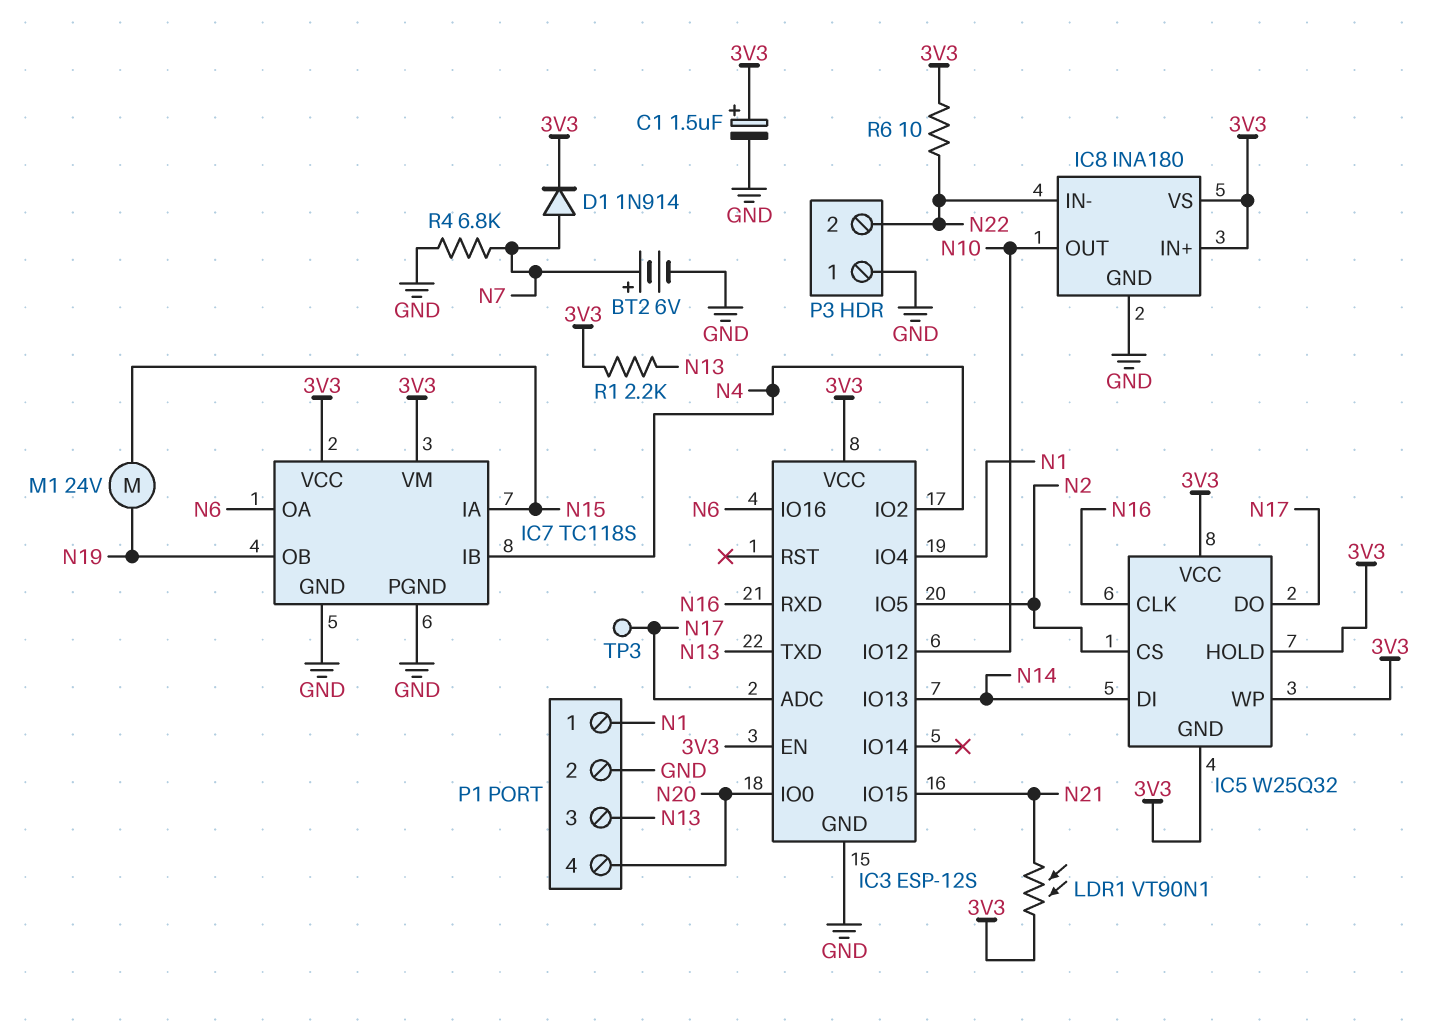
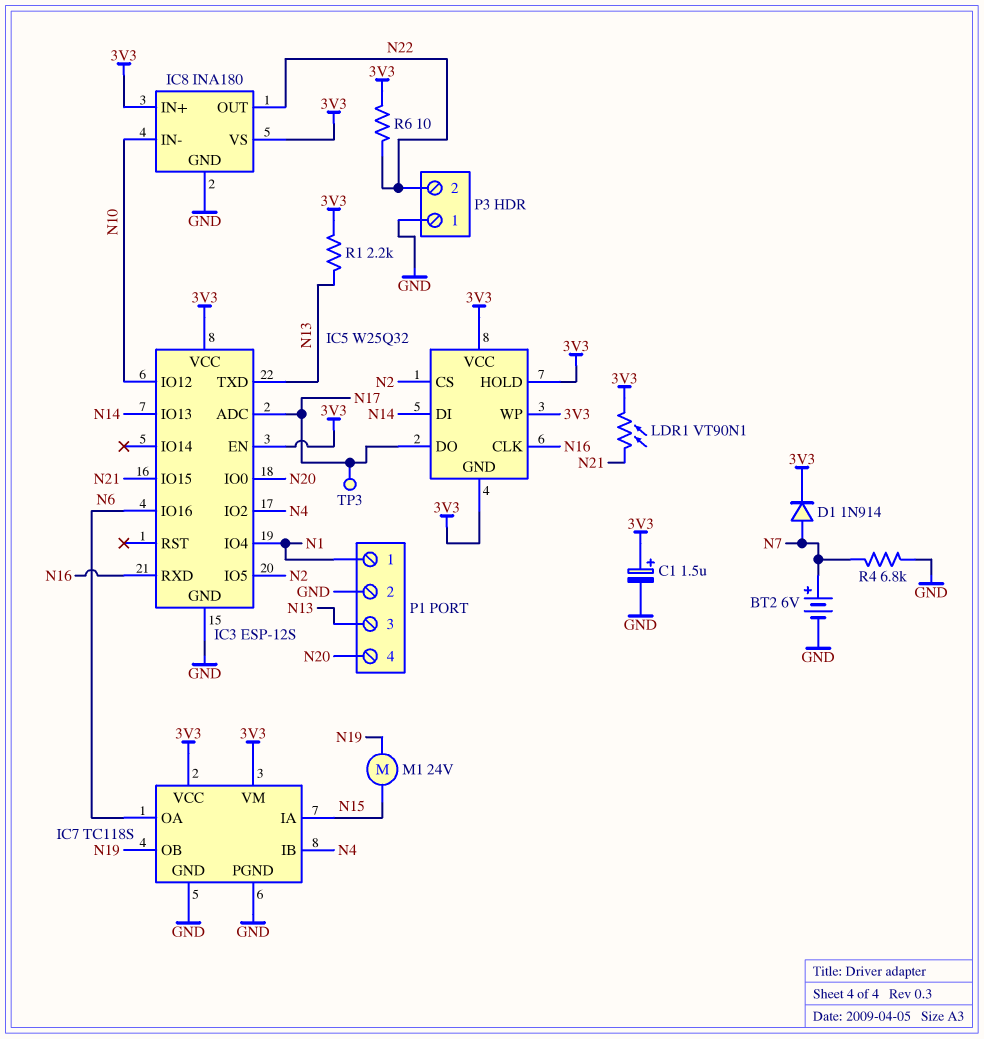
IC8 pin IN-: N22 -> N10
IC8 pin OUT: N10 -> N22

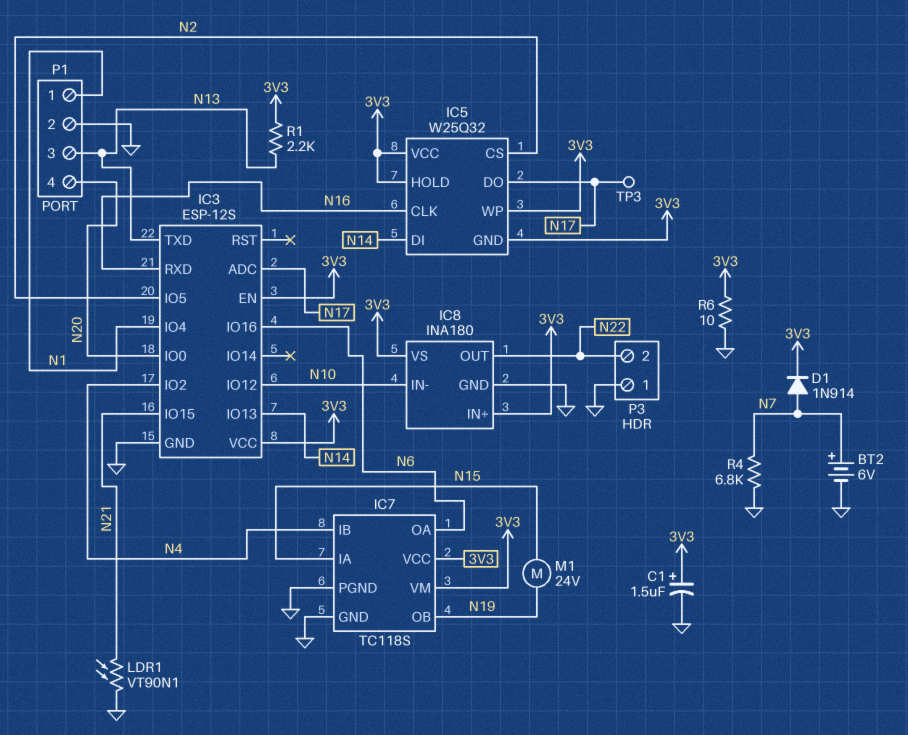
LDR1: VT90N1 (3V3, N21) -> VT90N1 (GND, N21)
R6: 10 (3V3, N22) -> 10 (3V3, GND)

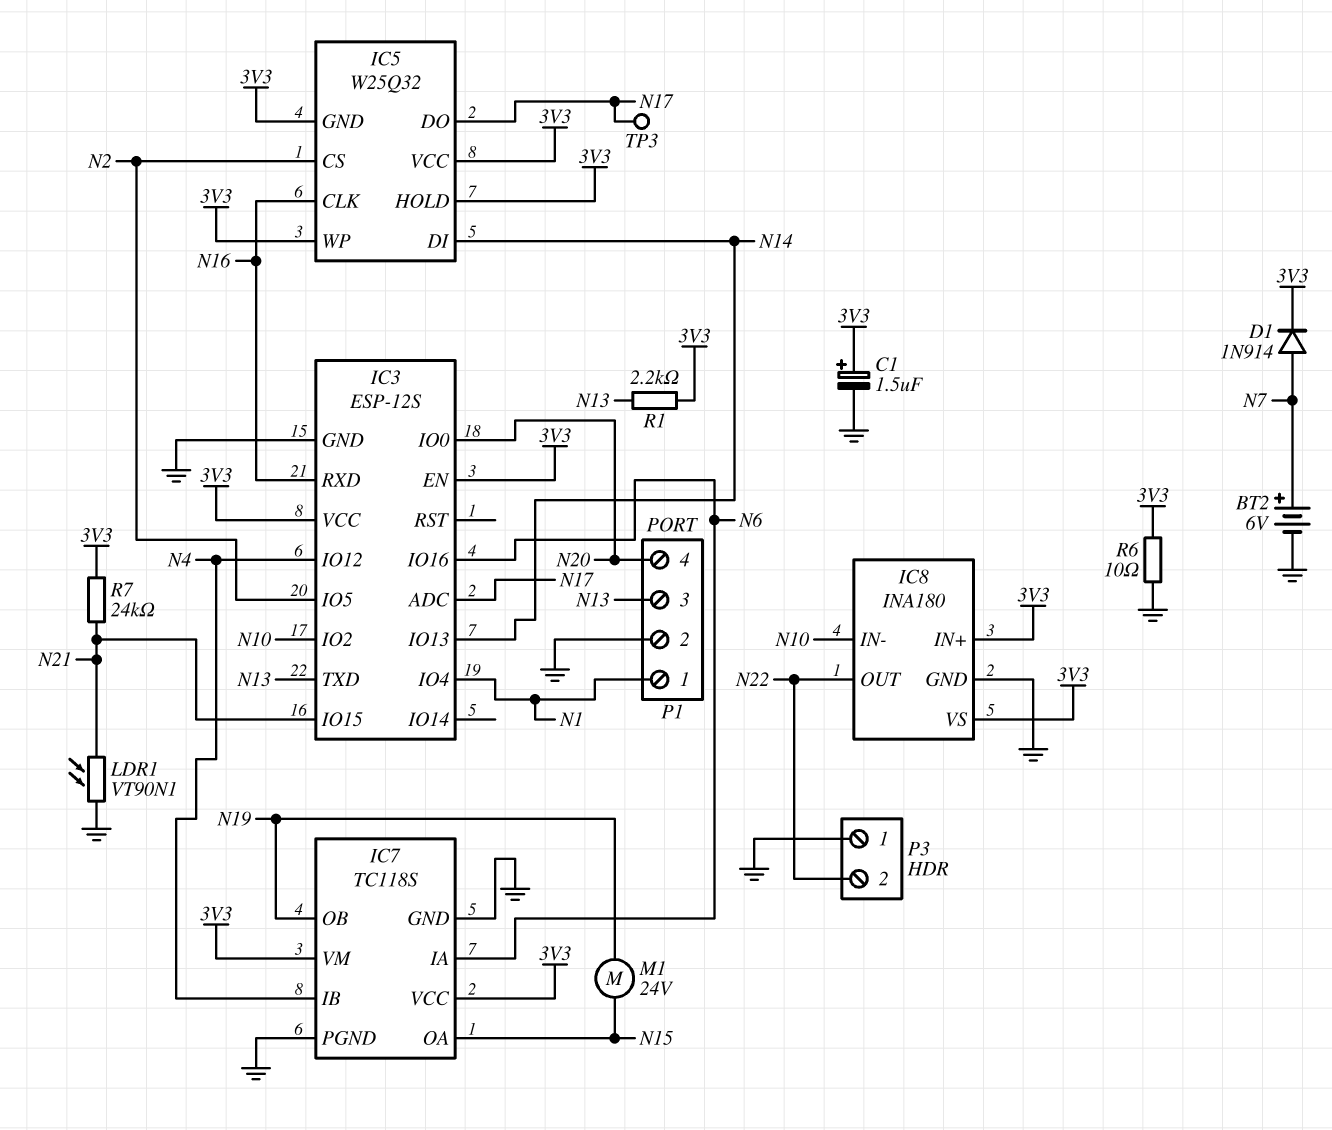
IC3 pin IO2: N4 -> N10
IC3 pin IO12: N10 -> N4
IC7 pin IA: N15 -> N6
IC7 pin OA: N6 -> N15
R4: 6.8k (GND, N7) -> none
R7: none -> 24k (3V3, N21)

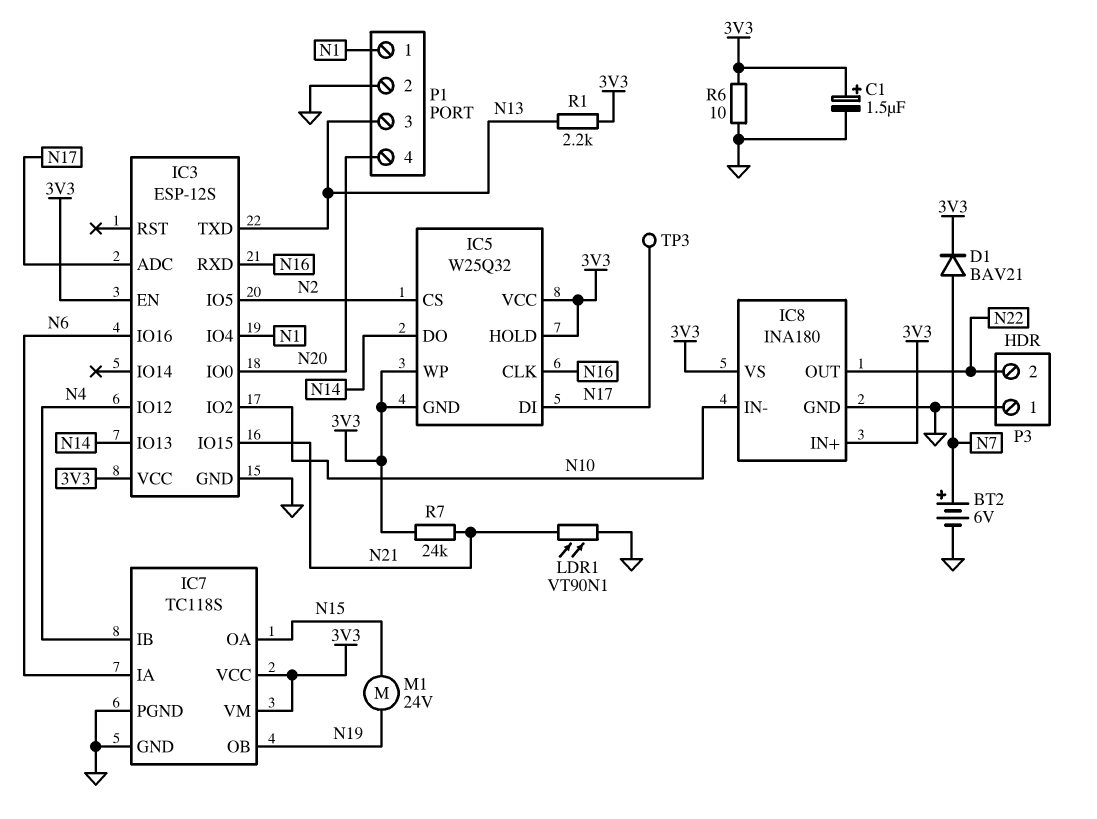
D1: diode 1N914 (A N7, K 3V3) -> diode BAV21 (A N7, K 3V3)
IC5 pin DI: N14 -> N17
IC5 pin DO: N17 -> N14

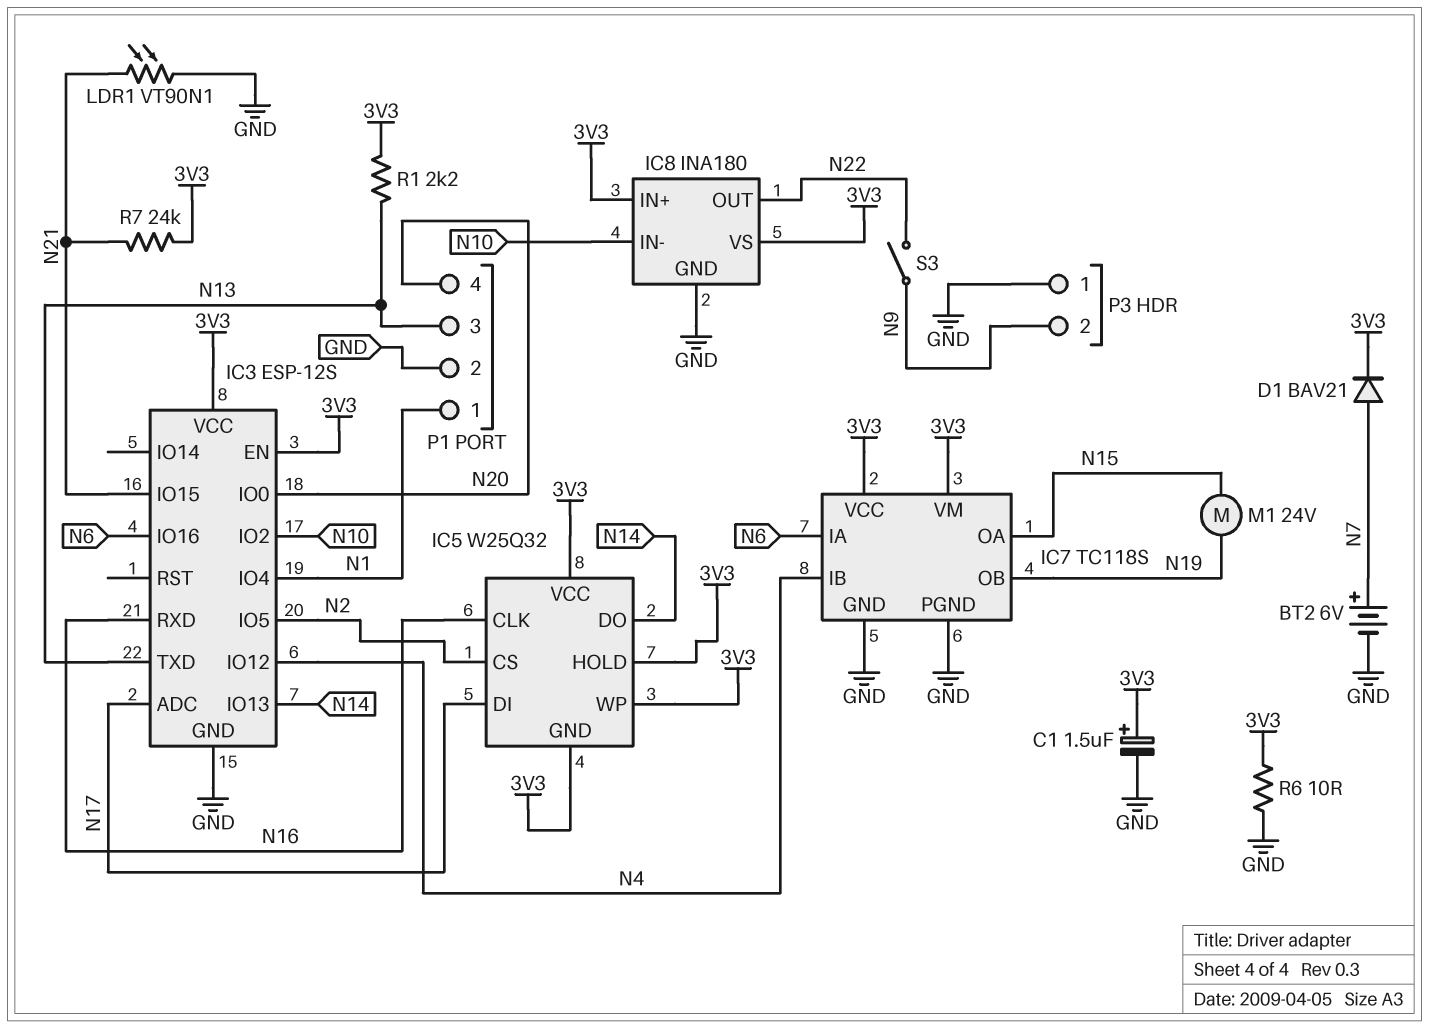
P3 pin 2: N22 -> N9
S3: none -> switch (N9, N22)
TP3: test point (N17) -> none

